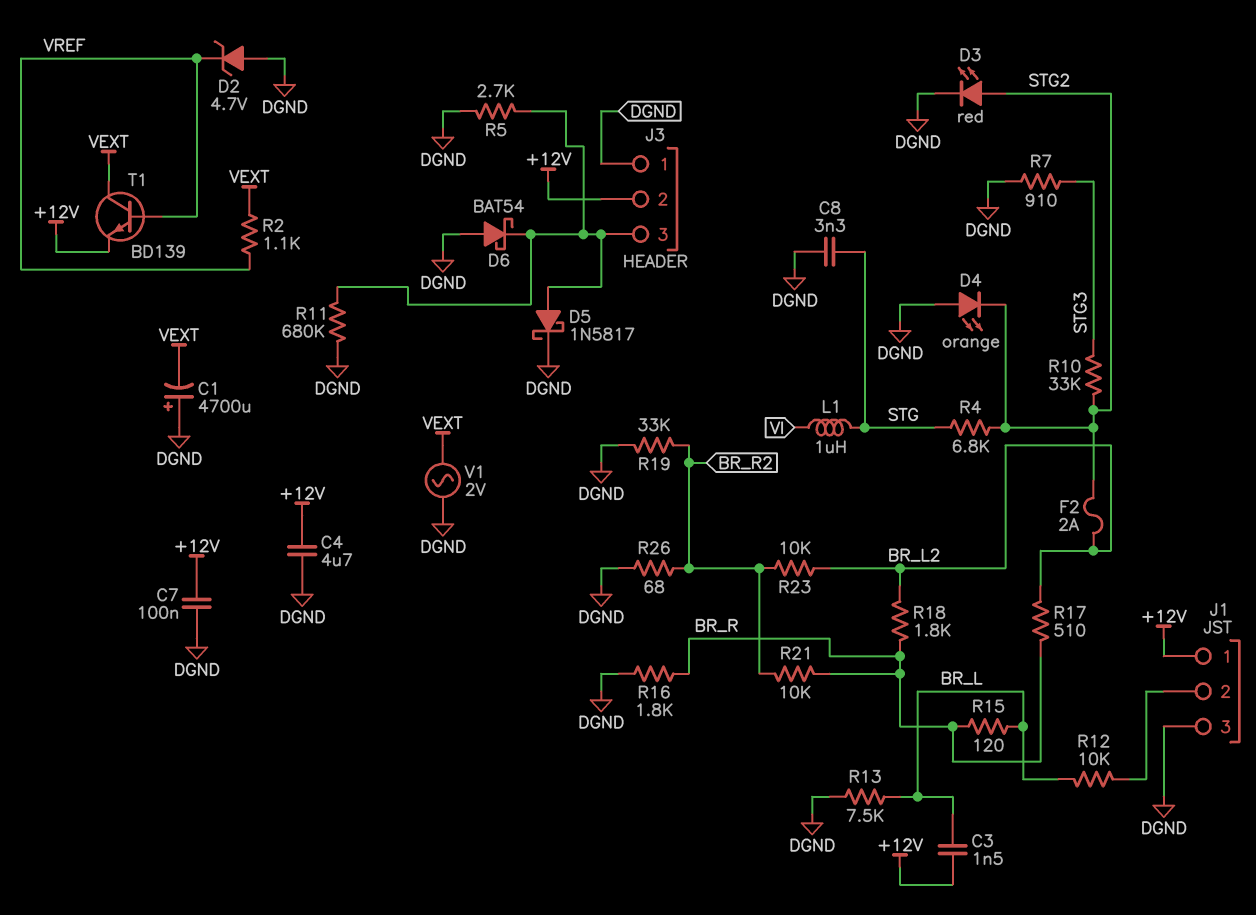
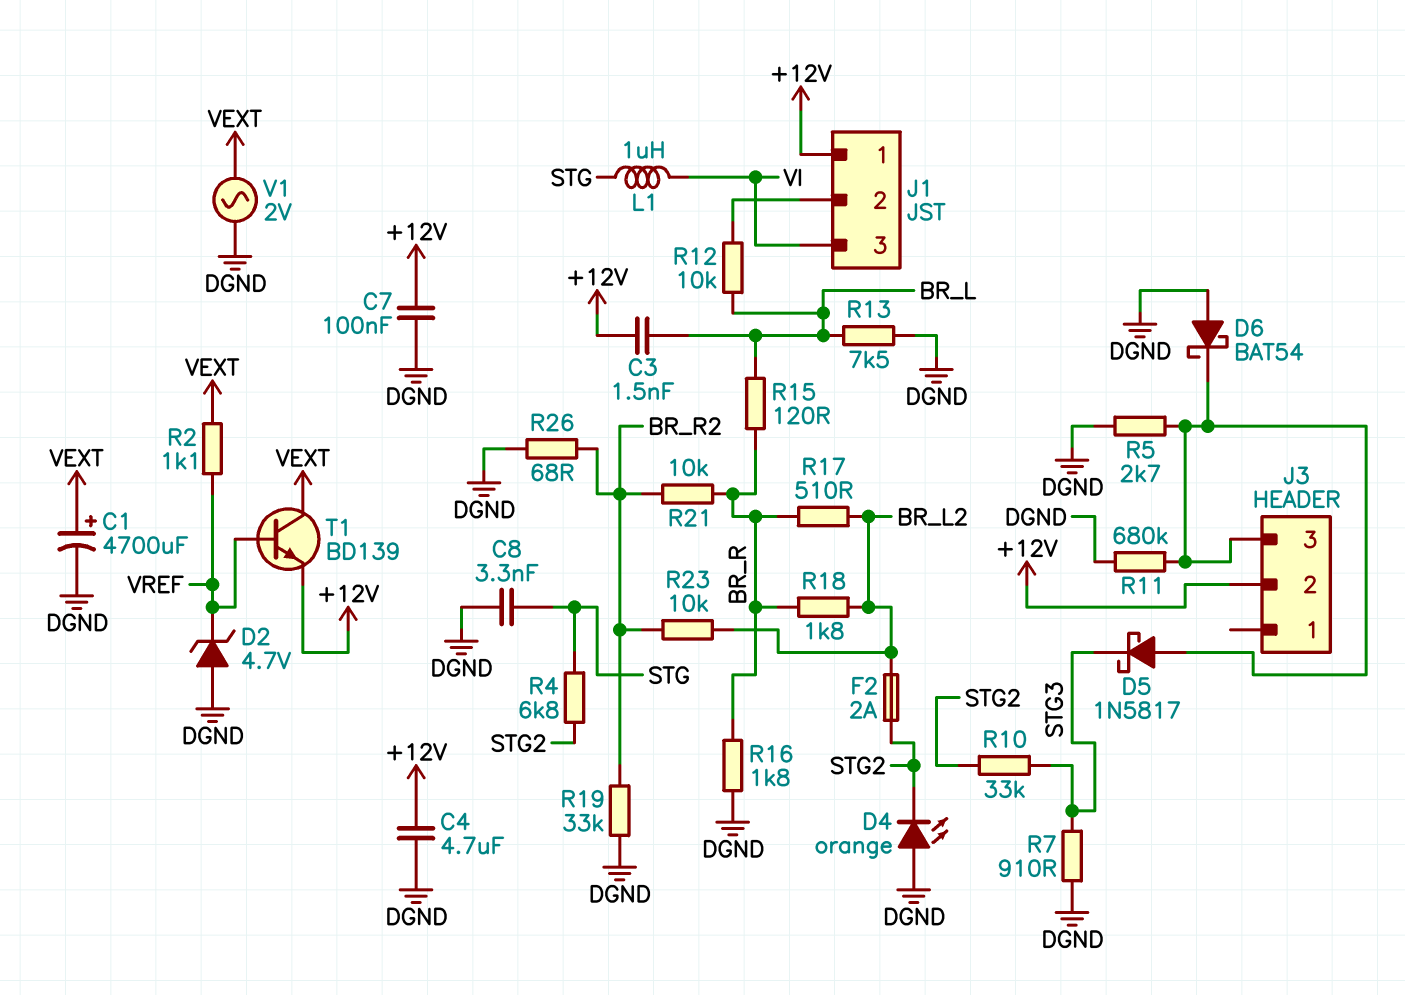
C1: 4700uF (plus DGND, minus VEXT) -> 4700uF (plus VEXT, minus DGND)
D3: LED red (A STG2, K DGND) -> none
D5: schottky 1N5817 (A J3/3, K DGND) -> schottky 1N5817 (A J3/3, K STG3)
J1 pin 3: DGND -> VI
J3 pin 1: DGND -> none

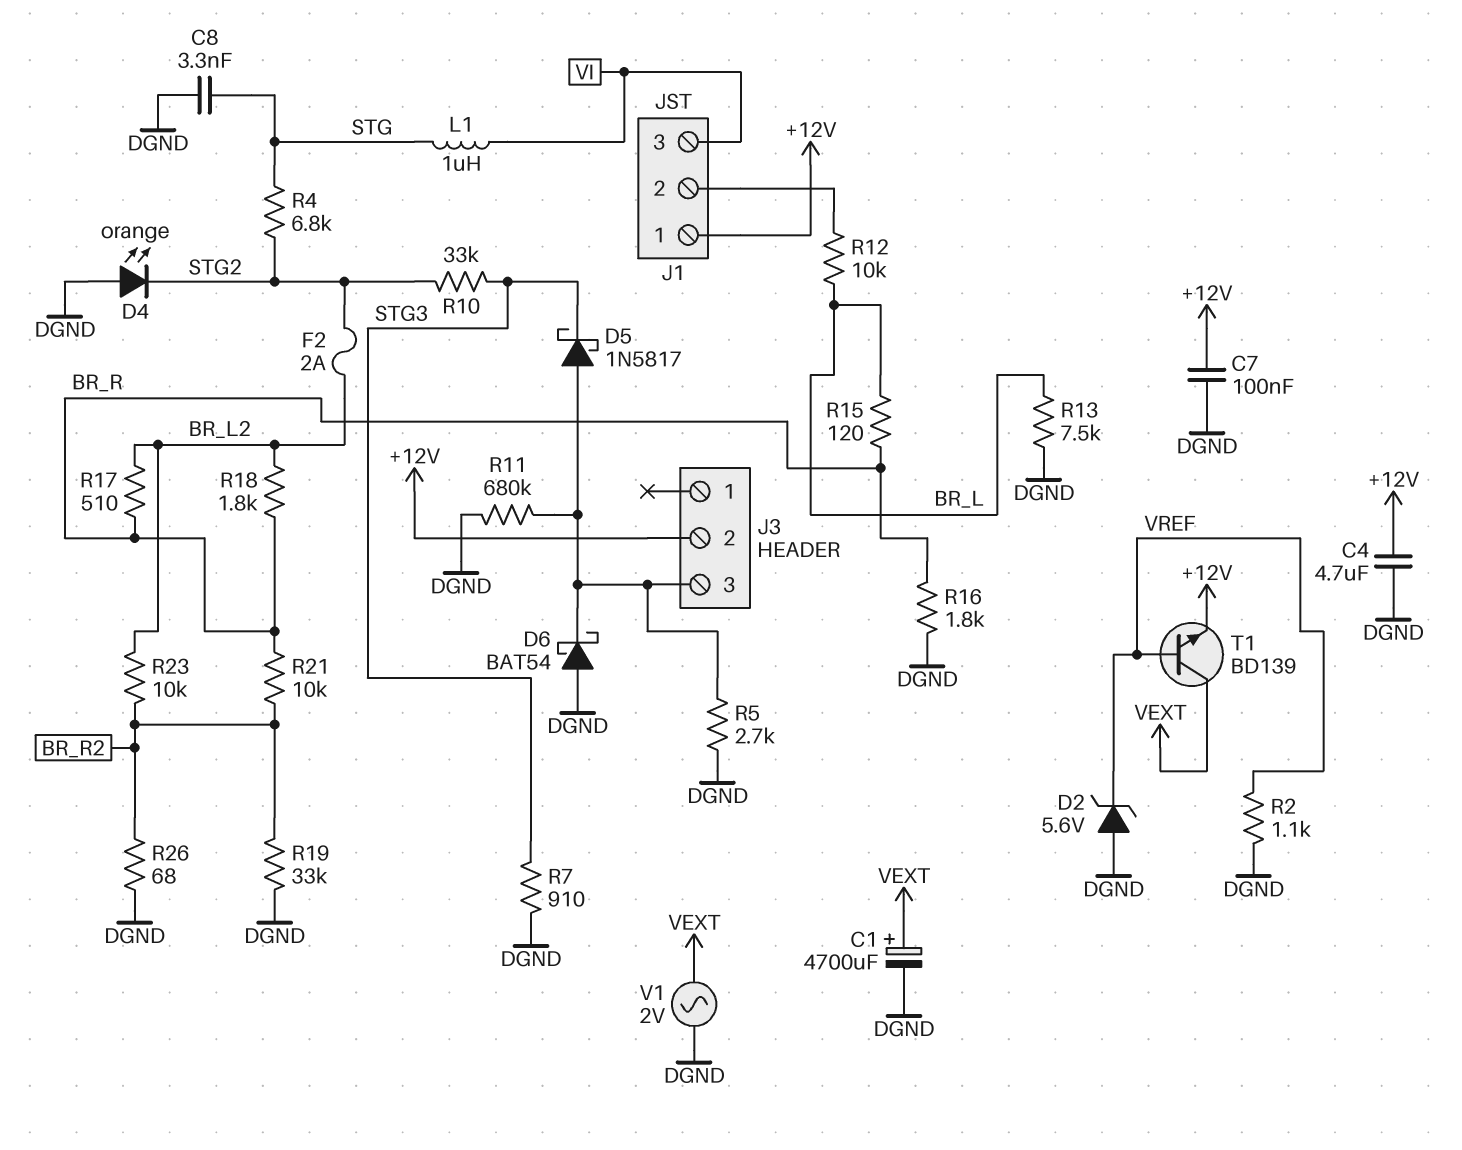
C3: 1.5nF (+12V, BR_L) -> none
D2: zener 4.7V (A DGND, K VREF) -> zener 5.6V (A DGND, K VREF)
R2: 1.1k (VEXT, VREF) -> 1.1k (DGND, VREF)

